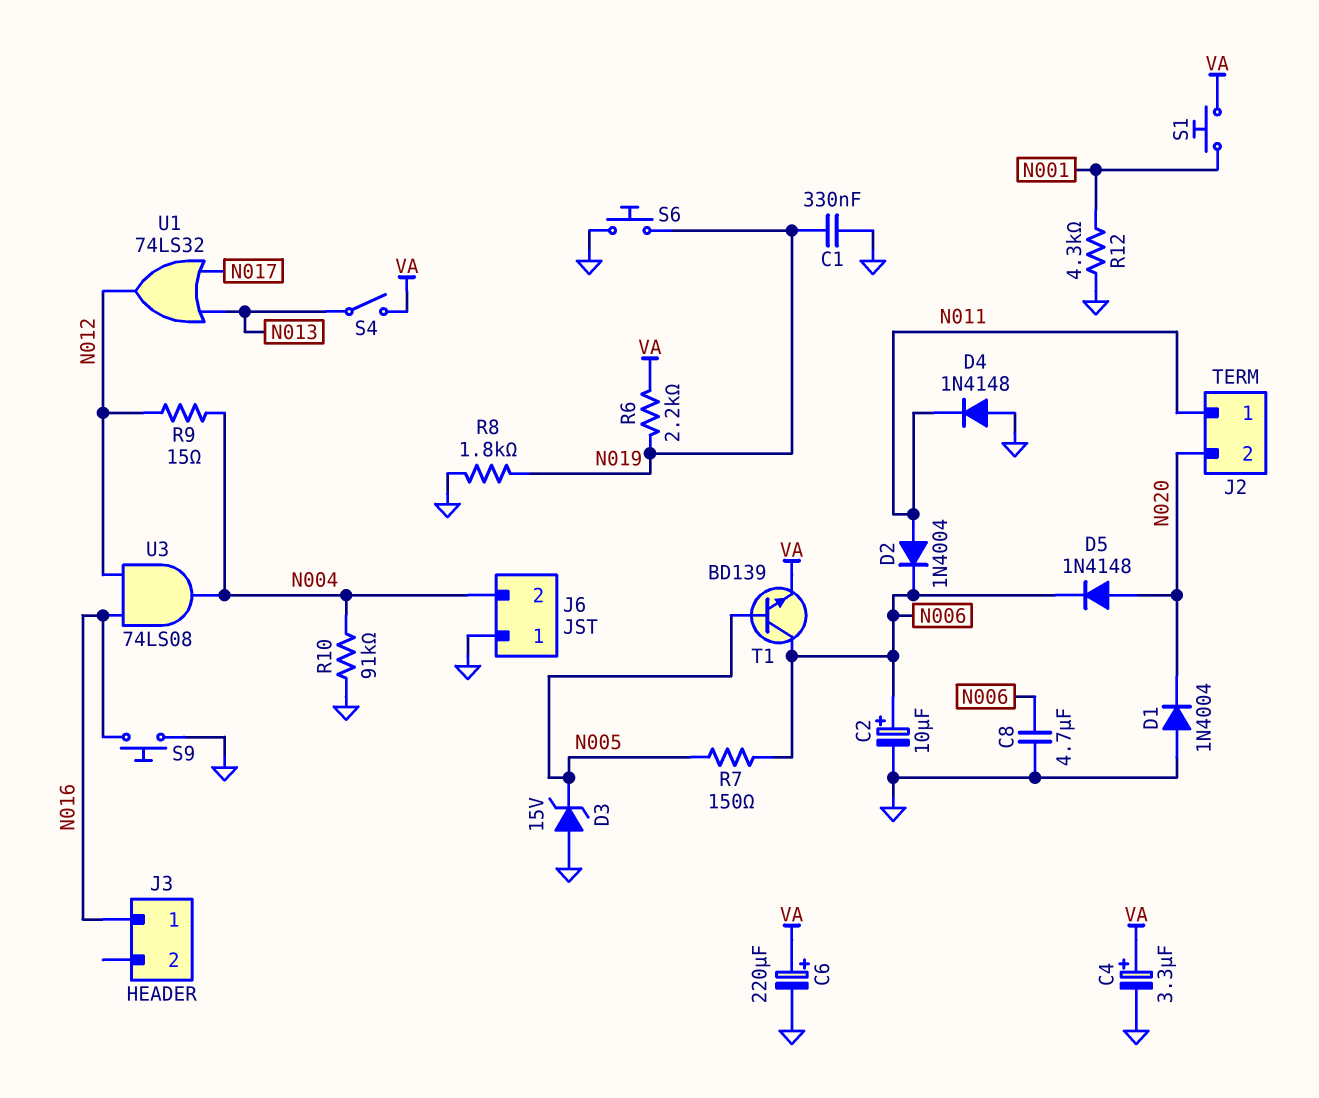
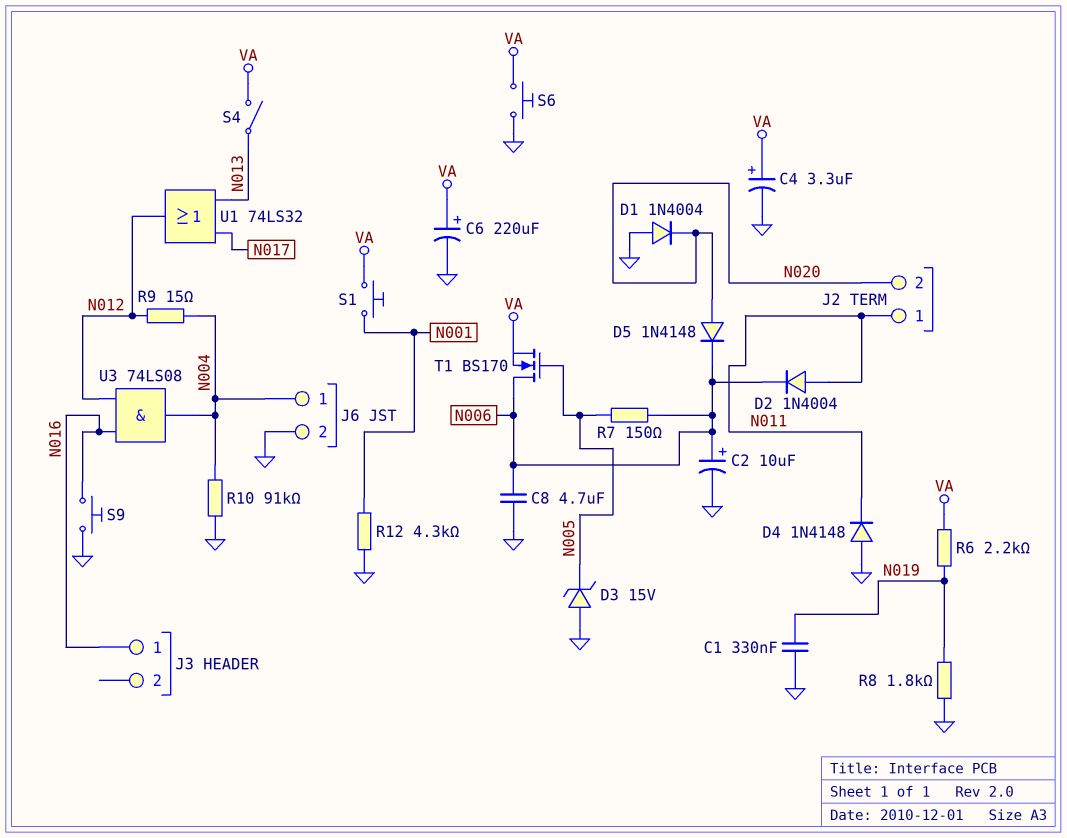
J6 pin 1: GND -> N004
J6 pin 2: N004 -> GND
S6: button (GND, N019) -> button (GND, VA)
T1: NPN BD139 (B N005, C N006, E VA) -> NMOS BS170 (G N005, D N006, S VA)

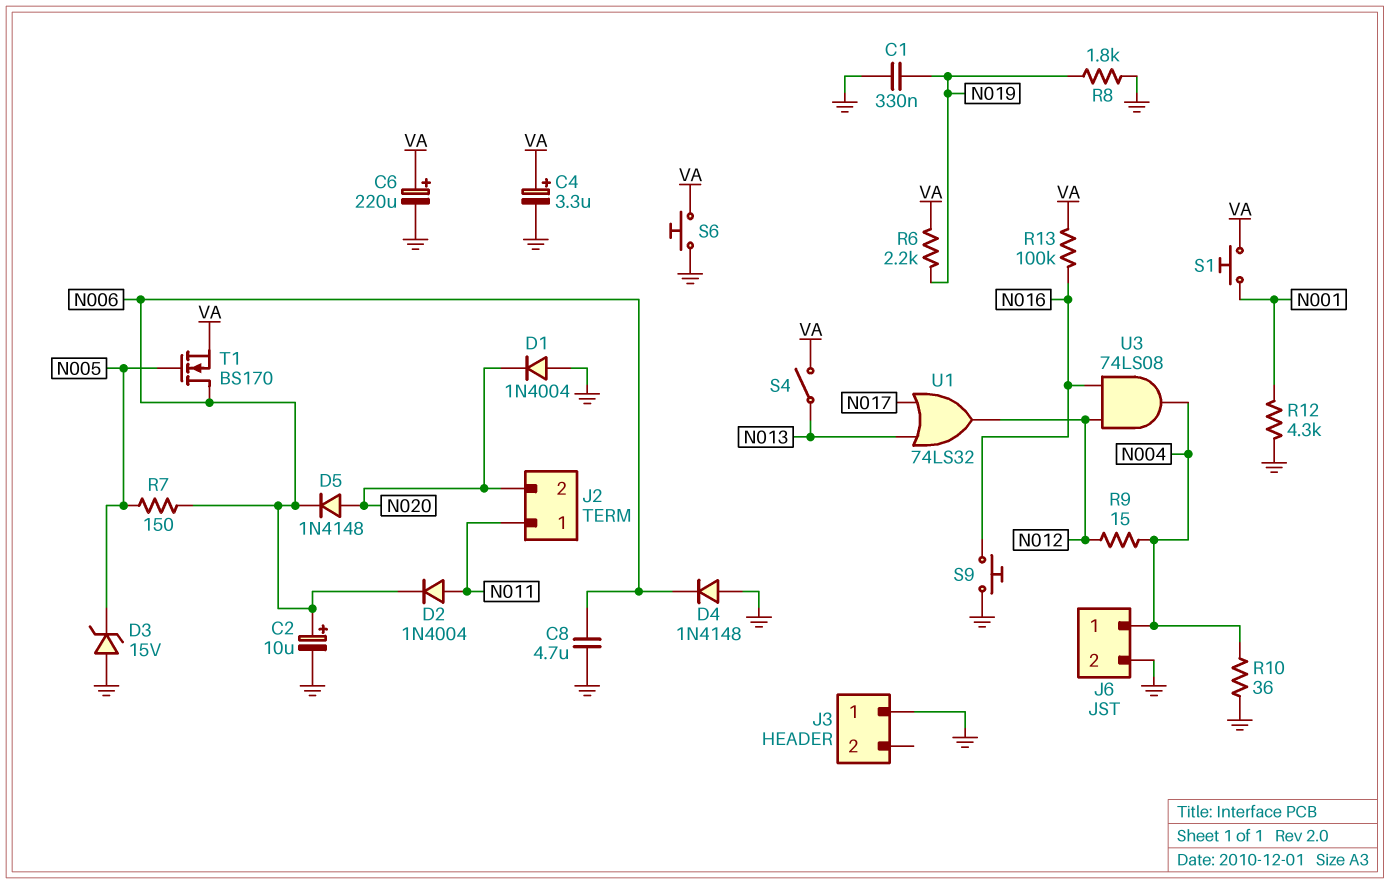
D4: diode 1N4148 (A GND, K N011) -> diode 1N4148 (A GND, K N006)
J3 pin 1: N016 -> GND
R10: 91k (GND, N004) -> 36 (GND, N004)
R13: none -> 100k (N016, VA)

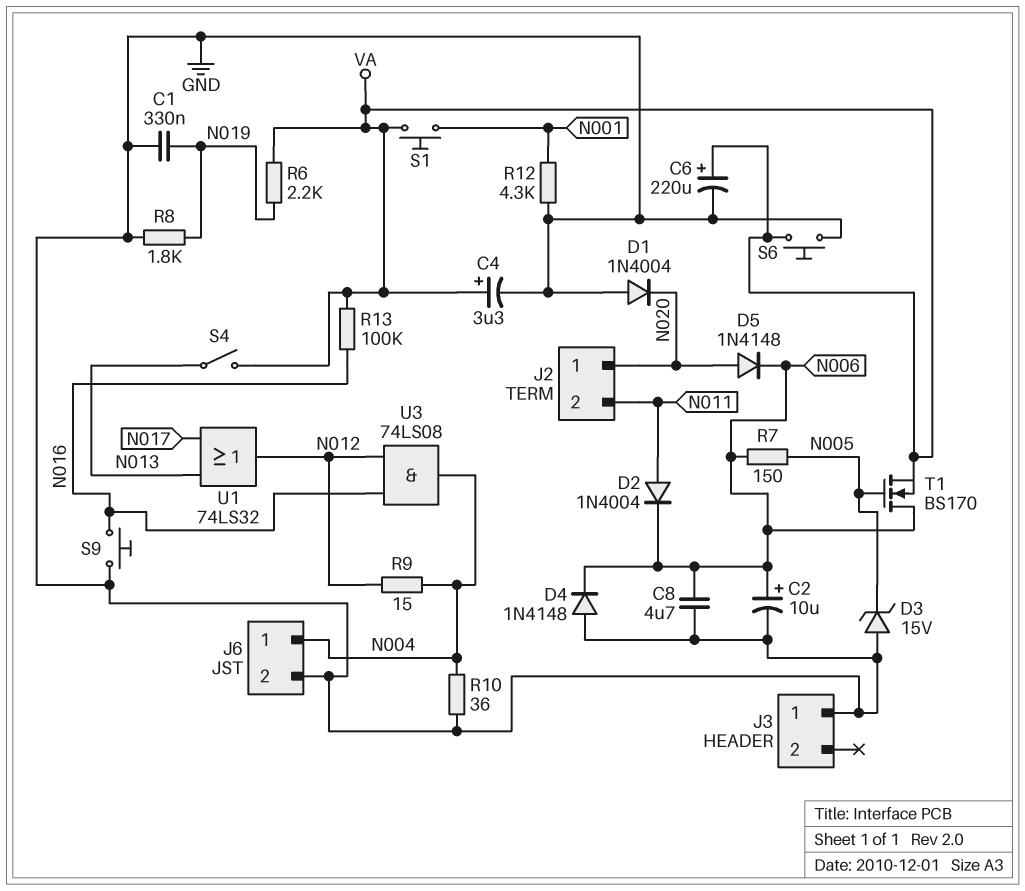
J2 pin 1: N011 -> N020
J2 pin 2: N020 -> N011

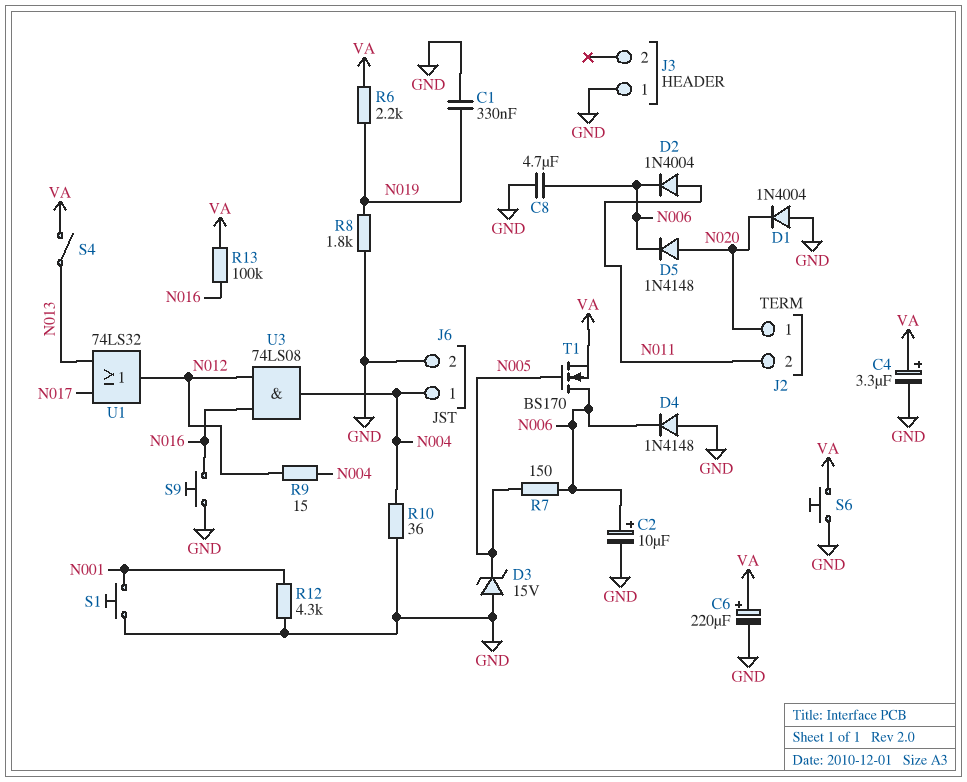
S1: button (N001, VA) -> button (GND, N001)

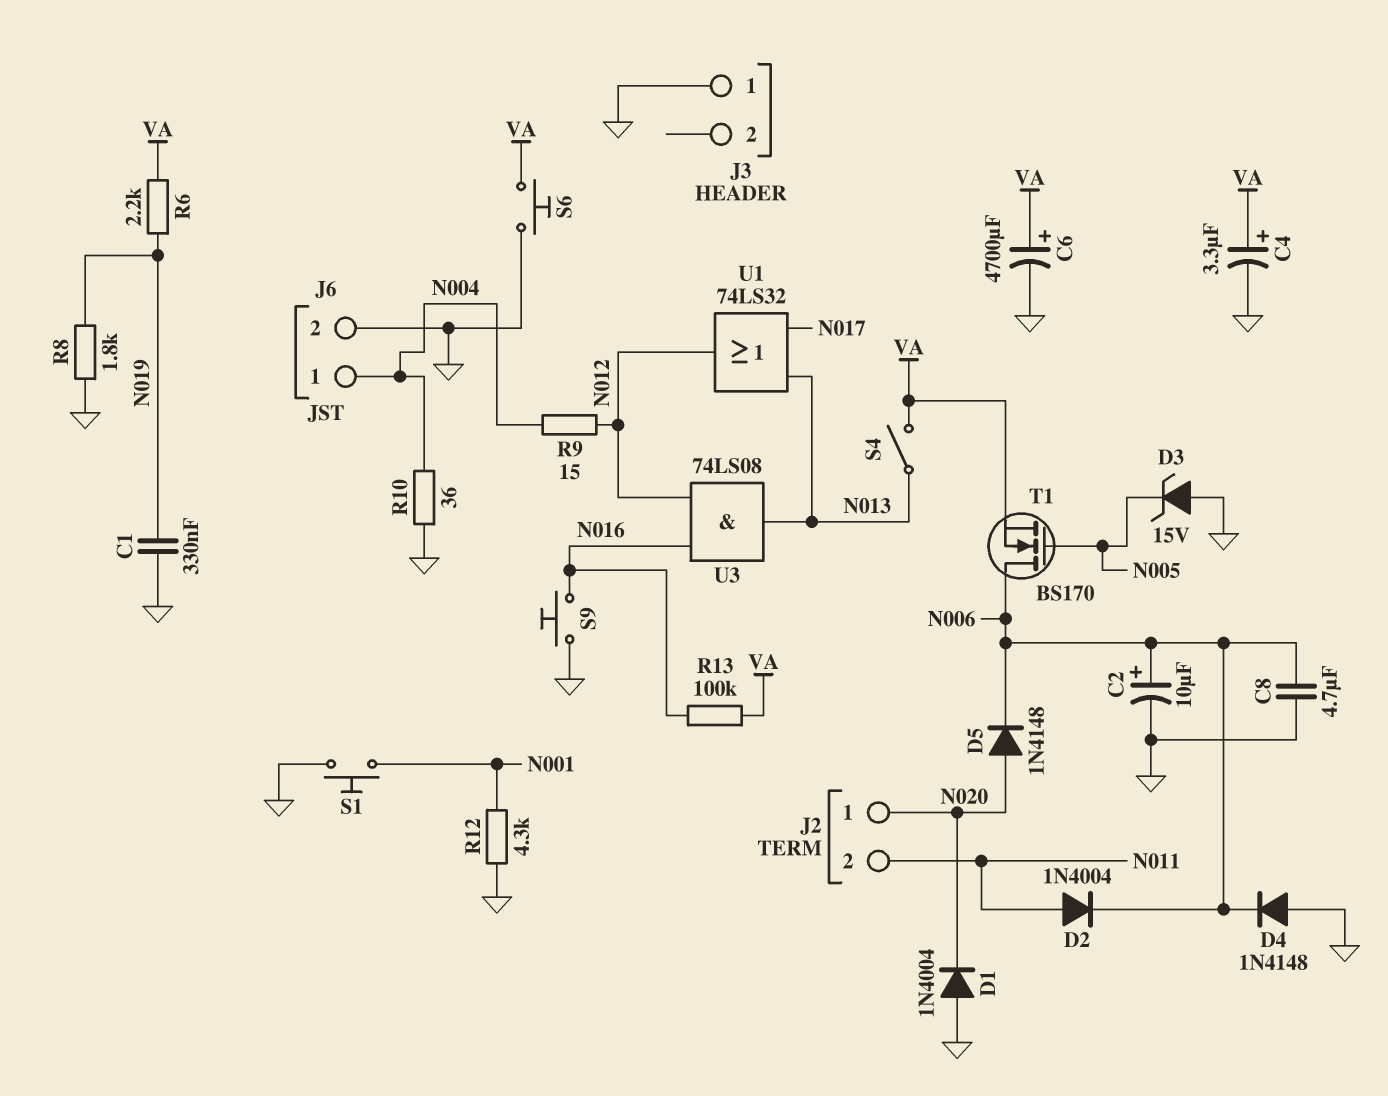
C6: 220uF (plus VA, minus GND) -> 4700uF (plus VA, minus GND)
R7: 150 (N005, N006) -> none
U3: AND 74LS08 (in N012, in N016, out N004) -> AND 74LS08 (in N012, in N016, out N013)

